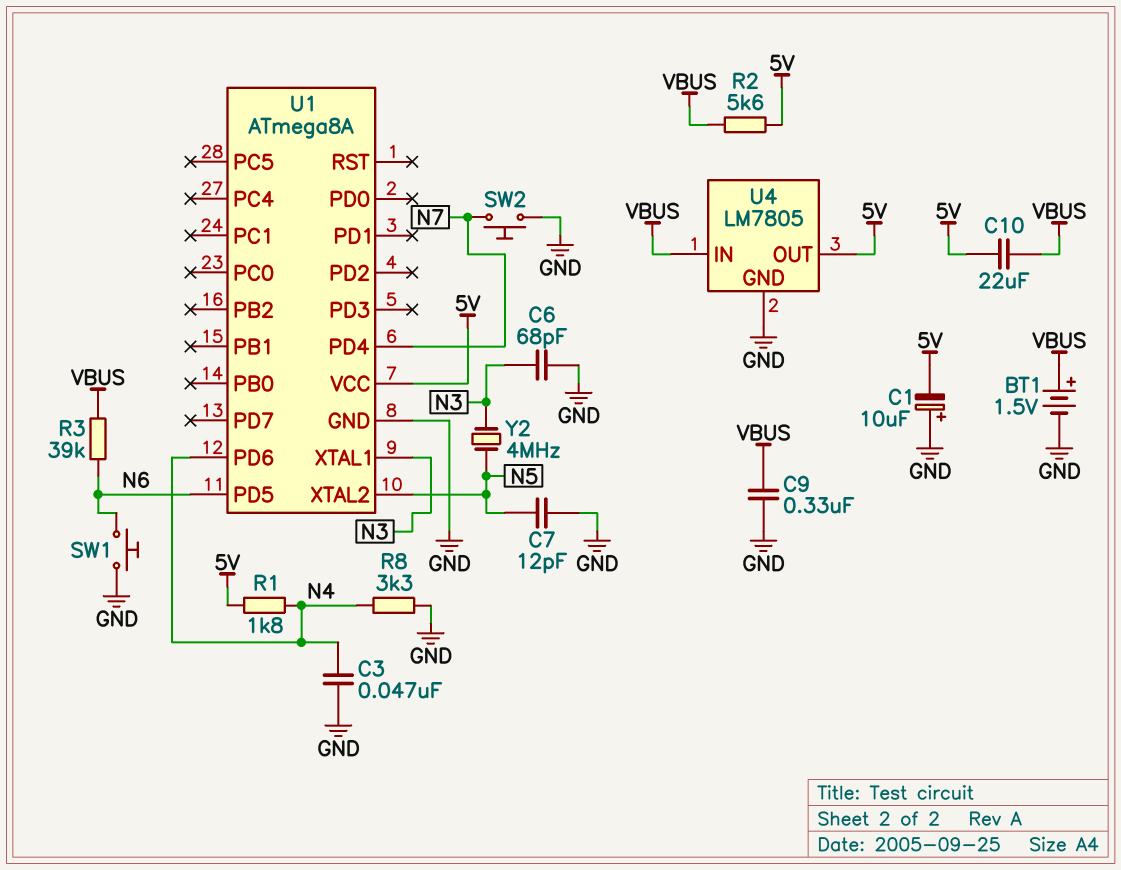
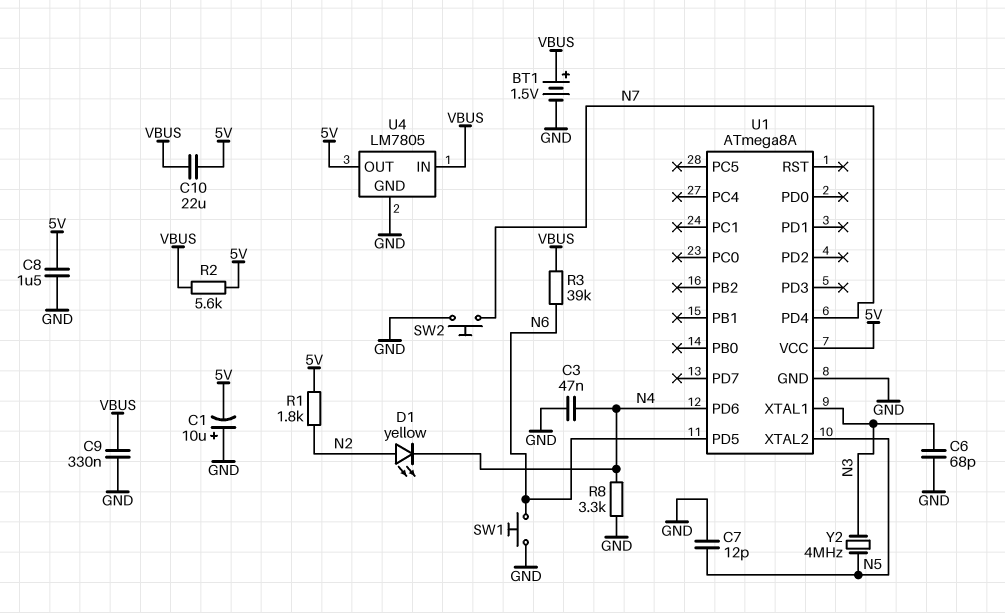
C8: none -> 1.5uF (5V, GND)
D1: none -> LED yellow (A N2, K N4)
R1: 1.8k (5V, N4) -> 1.8k (5V, N2)

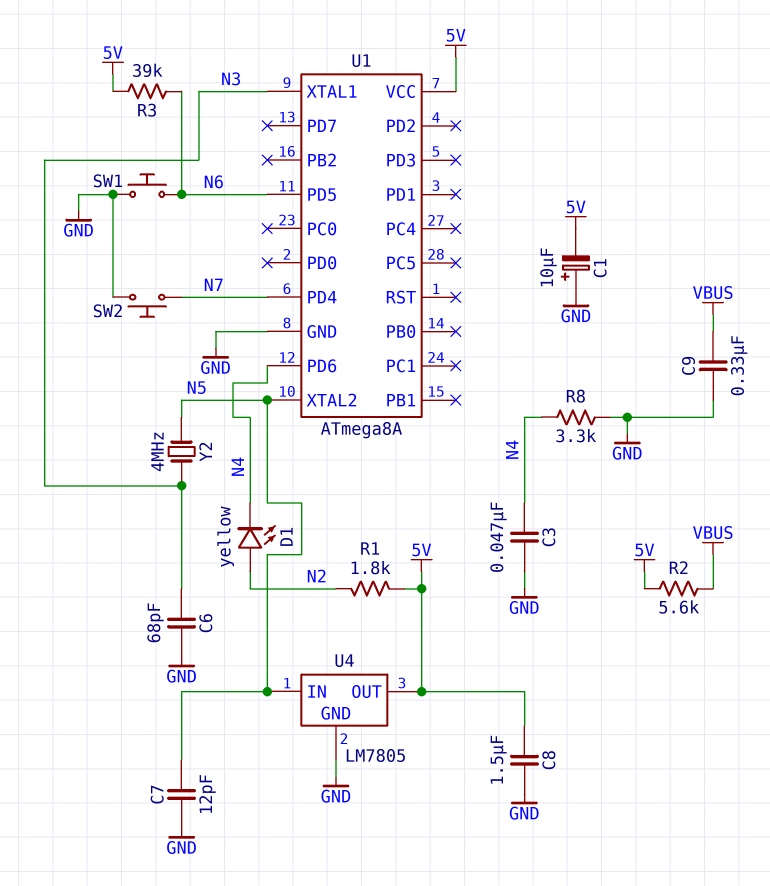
BT1: 1.5V (plus VBUS, minus GND) -> none
C10: 22uF (5V, VBUS) -> none
R3: 39k (N6, VBUS) -> 39k (5V, N6)
U4 pin IN: VBUS -> N5

